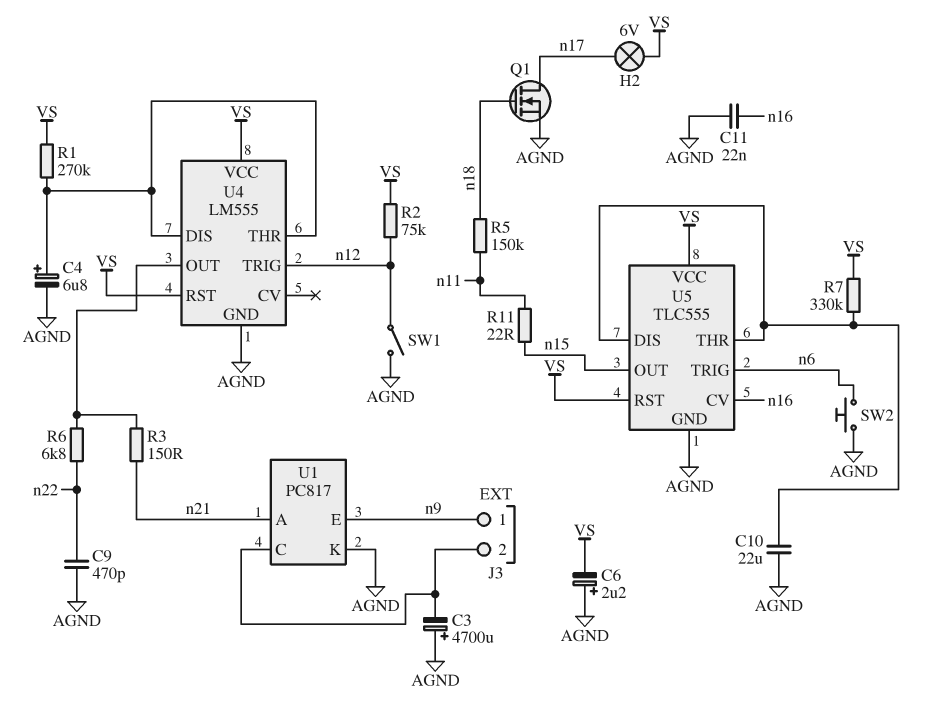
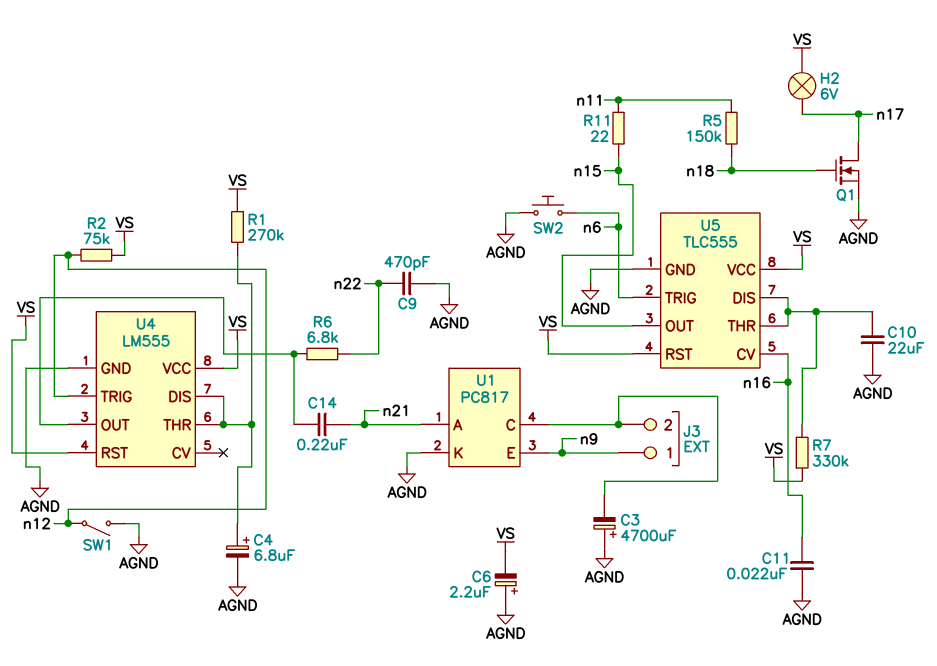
C14: none -> 220nF (U4/OUT, n21)
R3: 150 (U4/OUT, n21) -> none

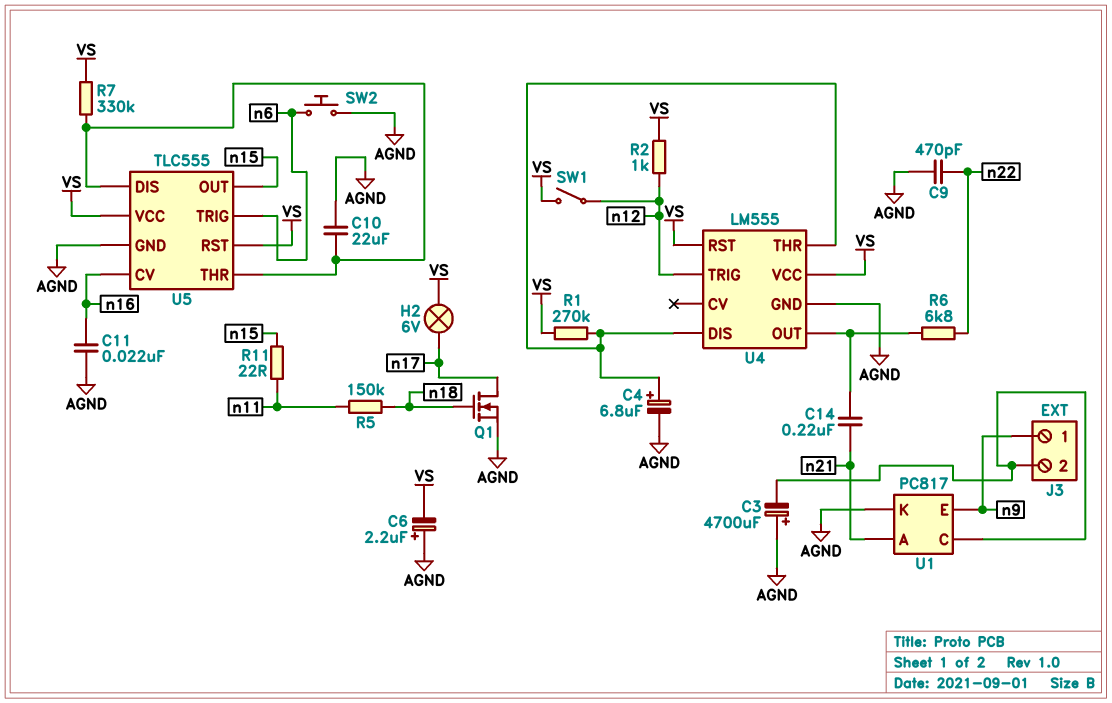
R2: 75k (VS, n12) -> 1k (VS, n12)
SW1: switch (AGND, n12) -> switch (VS, n12)

